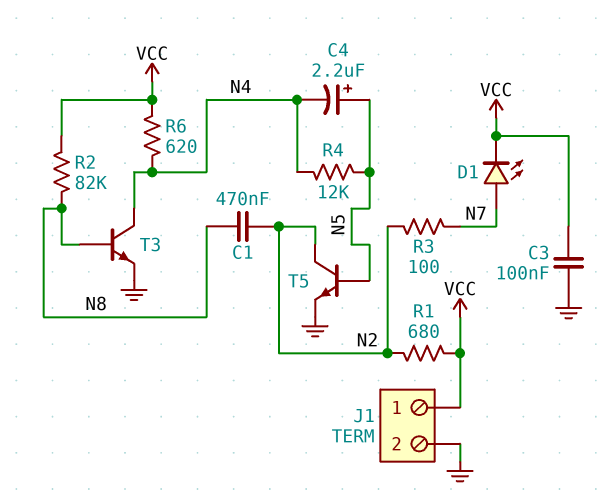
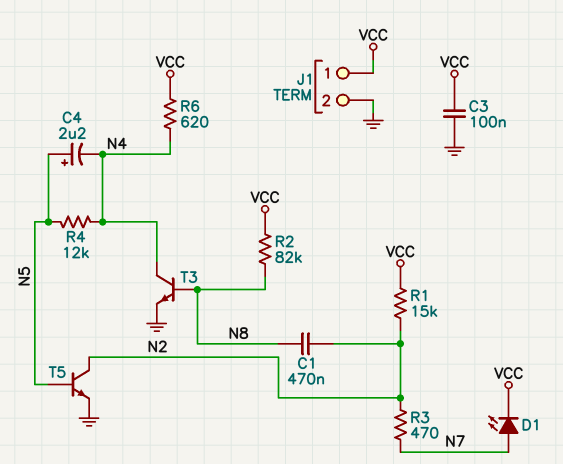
R1: 680 (N2, VCC) -> 15k (N2, VCC)
R3: 100 (N2, N7) -> 470 (N2, N7)

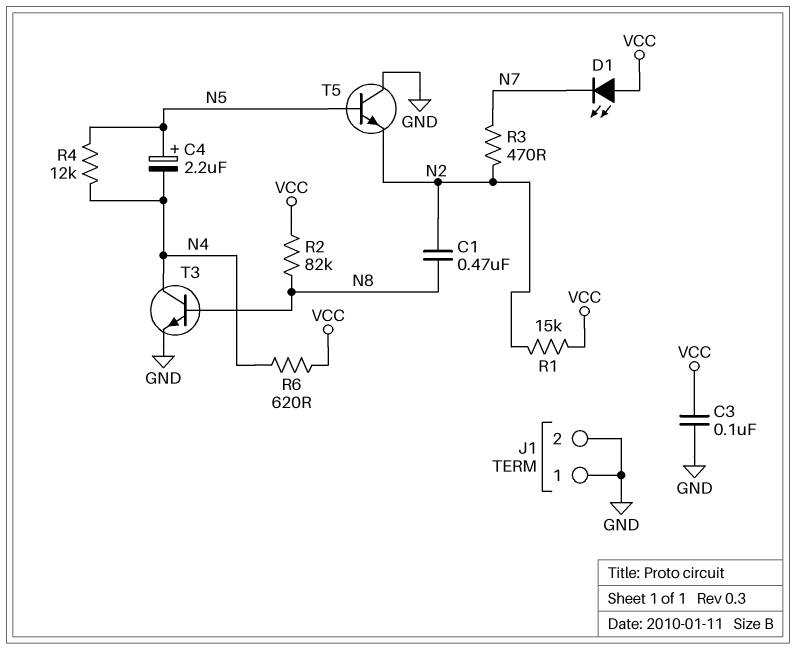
D1: LED (A N7, K VCC) -> LED (A VCC, K N7)
J1 pin 1: VCC -> GND
T5: NPN (B N5, C N2, E GND) -> NPN (B N5, C GND, E N2)

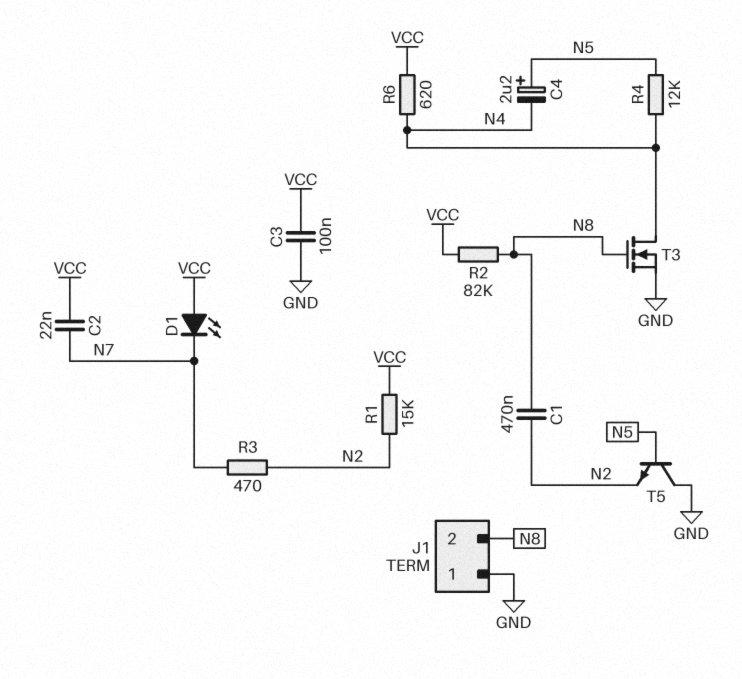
C2: none -> 22nF (N7, VCC)
J1 pin 2: GND -> N8
T3: NPN (B N8, C N4, E GND) -> NMOS (G N8, D N4, S GND)

